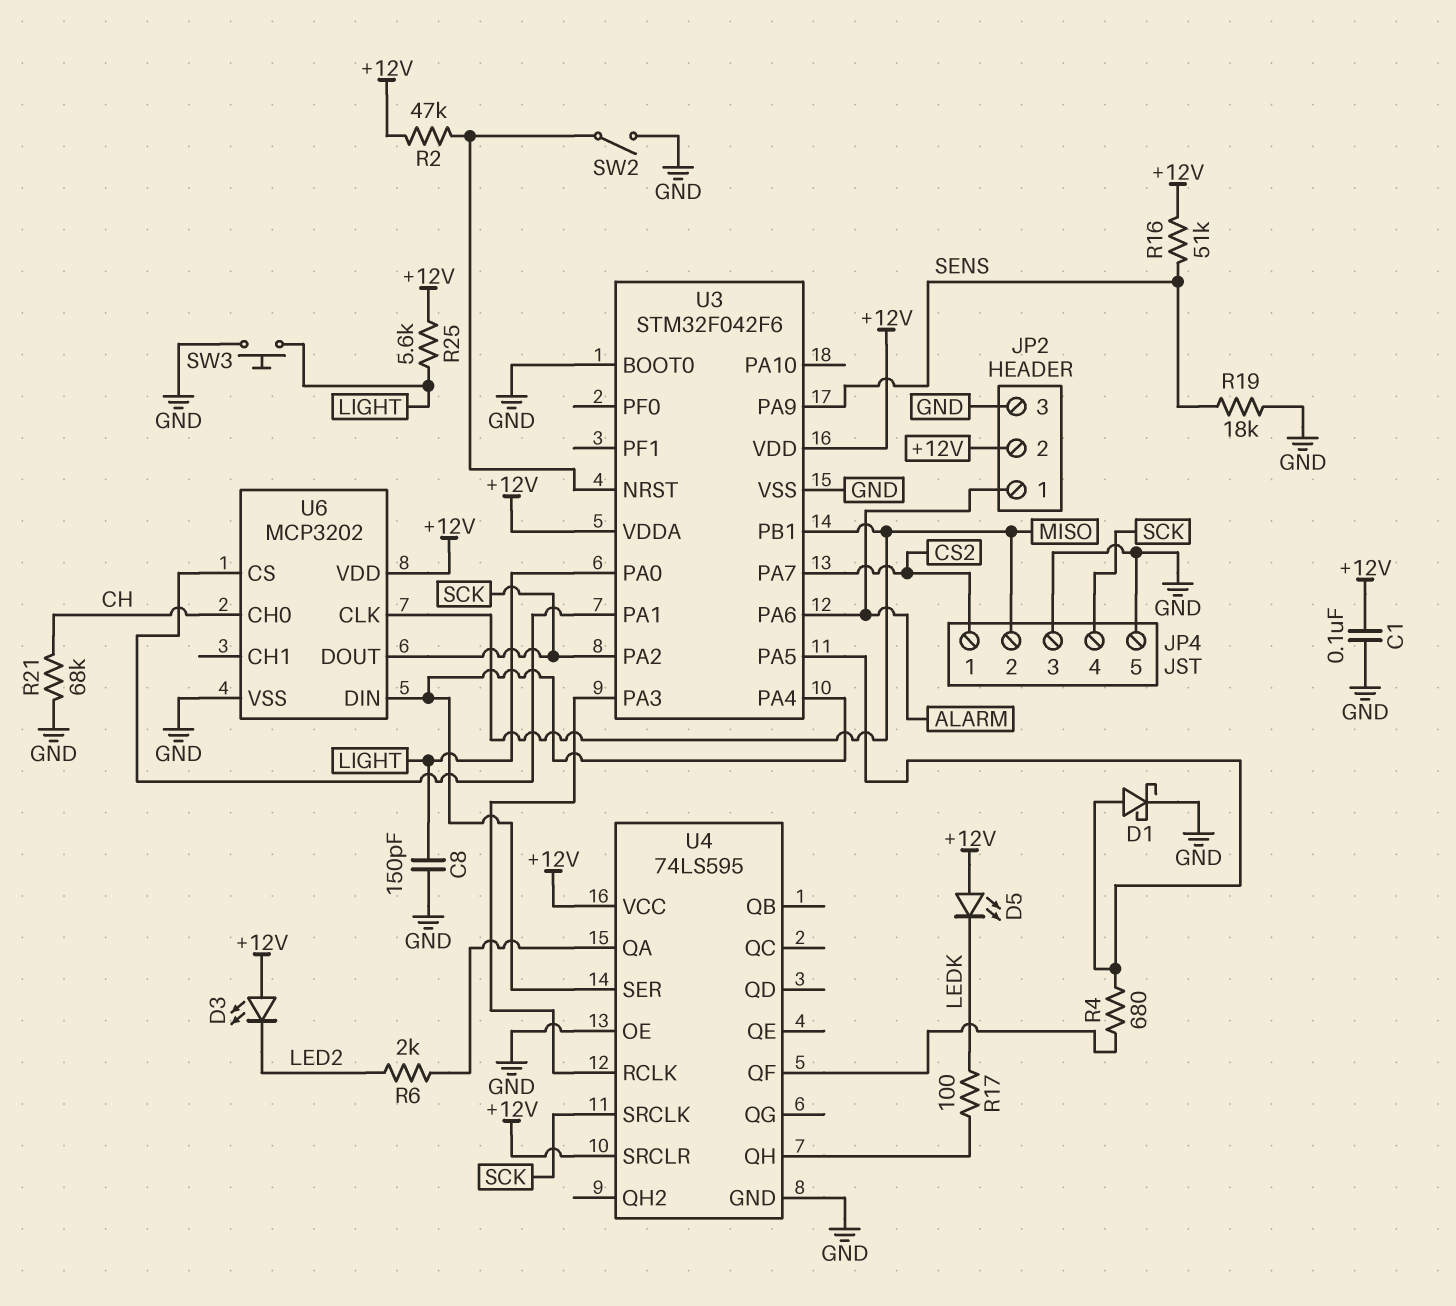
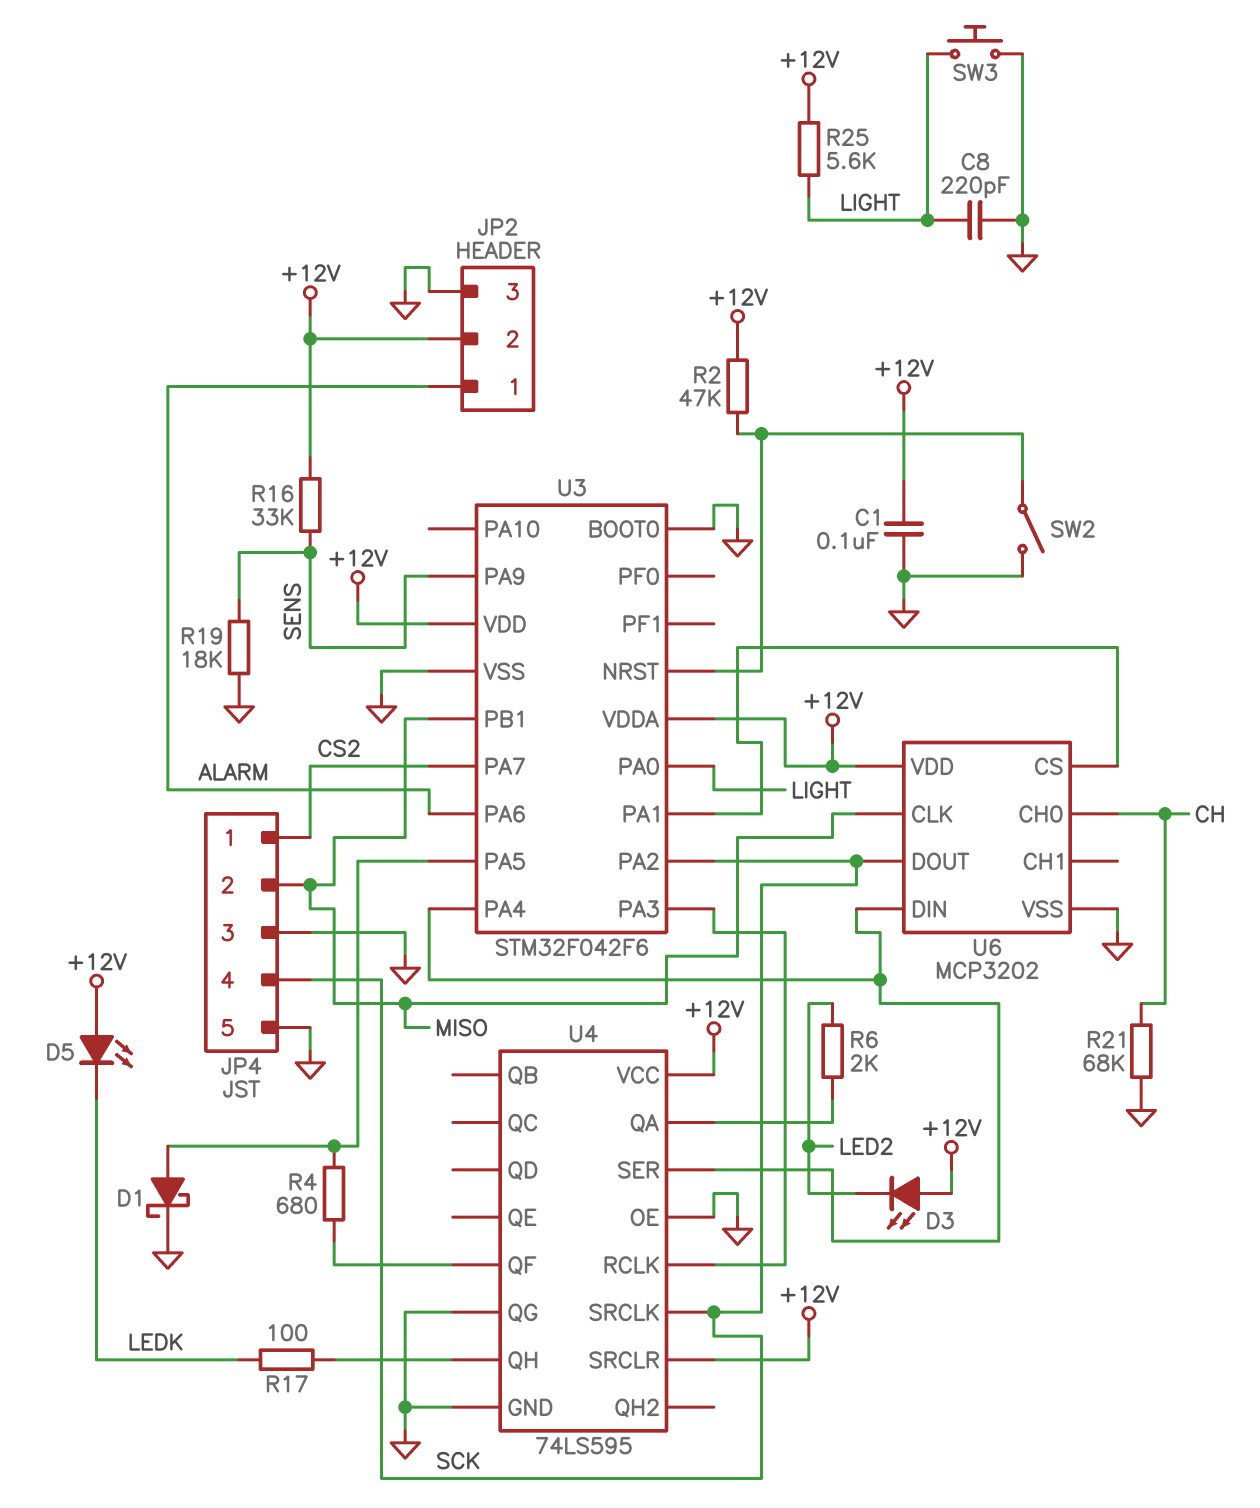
C8: 150pF (GND, LIGHT) -> 220pF (GND, LIGHT)
R16: 51k (+12V, SENS) -> 33k (+12V, SENS)
U4 pin QG: none -> GND

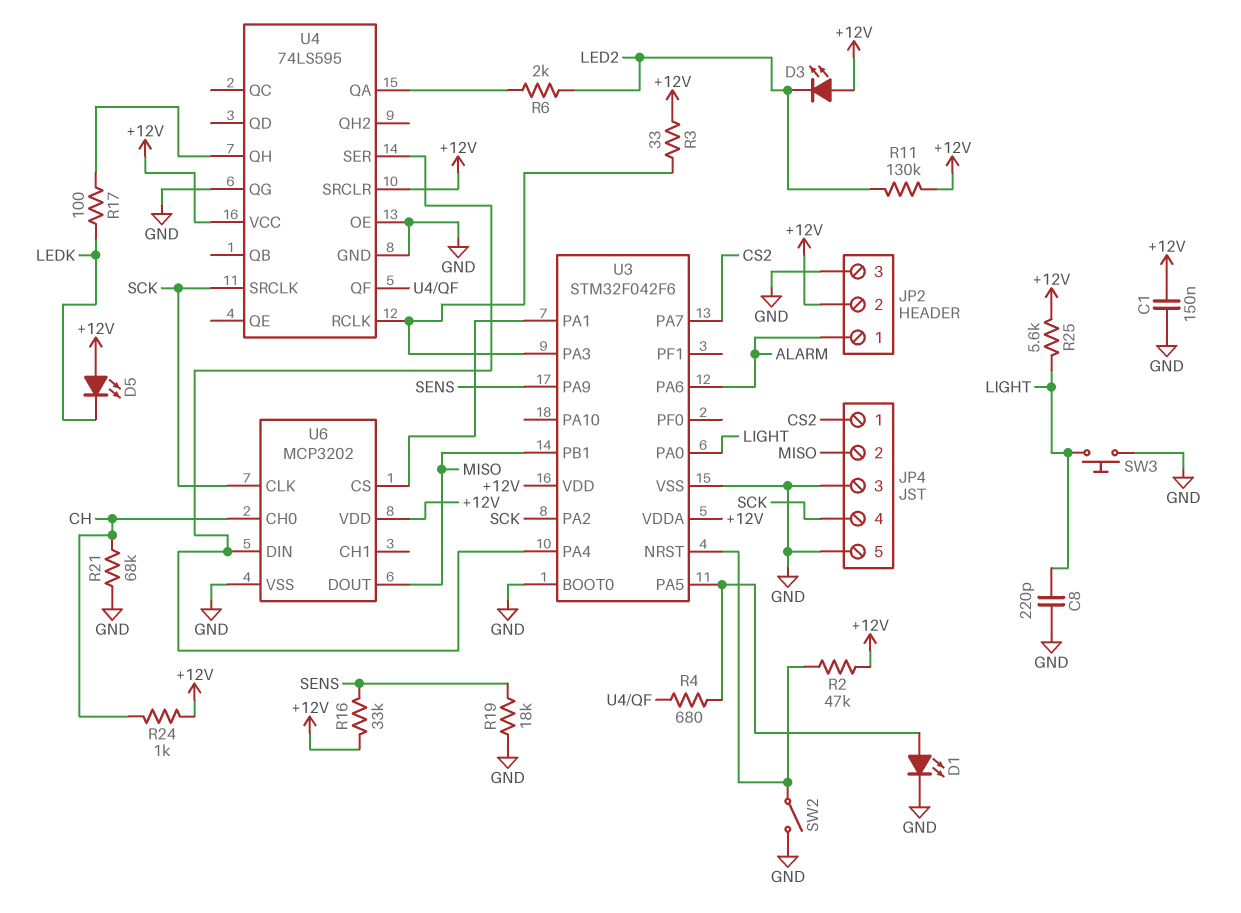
C1: 100nF (+12V, GND) -> 150nF (+12V, GND)
D1: schottky (A U3/PA5, K GND) -> LED (A U3/PA5, K GND)
R3: none -> 33 (+12V, U3/PA3)
R11: none -> 130k (+12V, LED2)
R24: none -> 1k (+12V, CH)
U6 pin CLK: MISO -> SCK
U6 pin DOUT: SCK -> MISO

